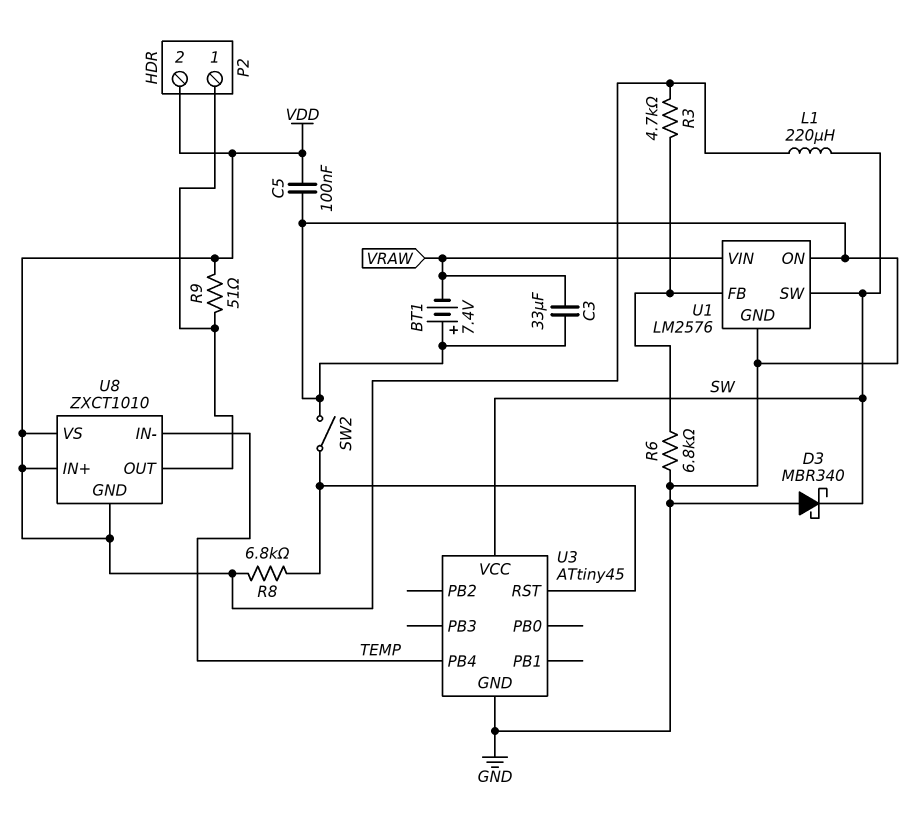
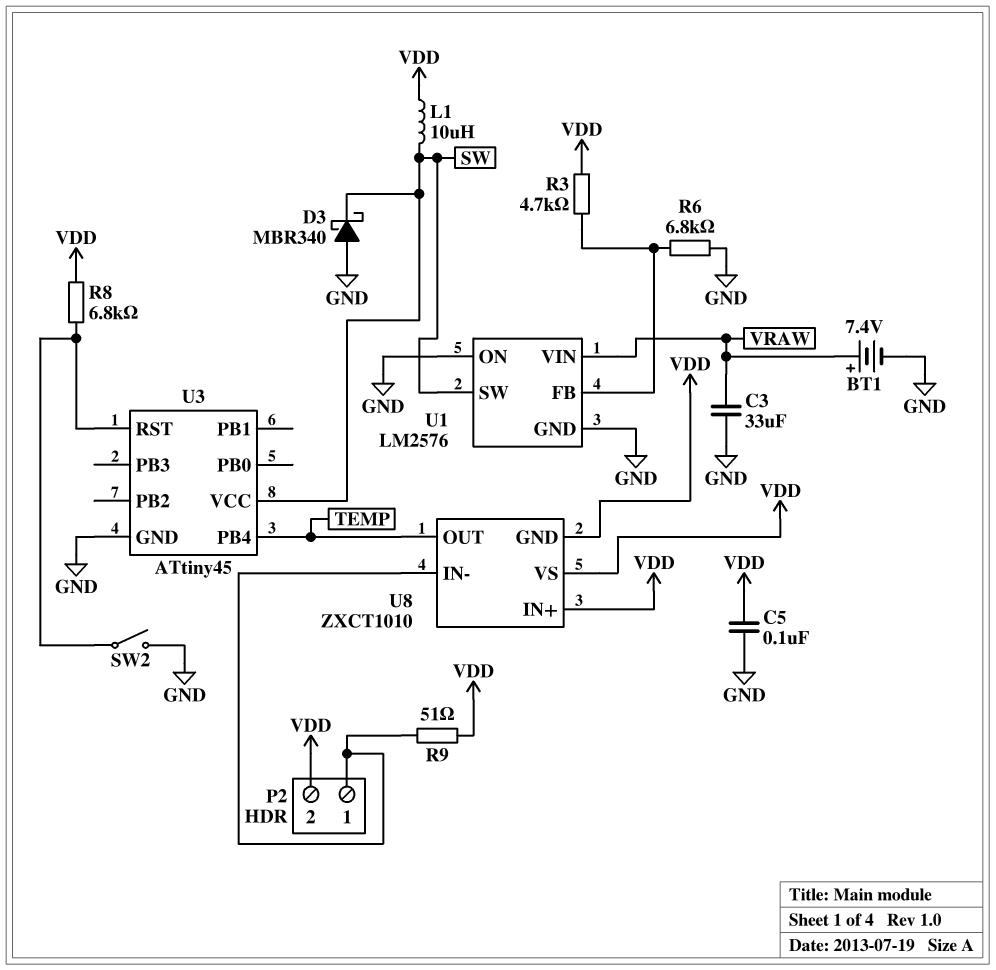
BT1: 7.4V (plus GND, minus VRAW) -> 7.4V (plus VRAW, minus GND)
L1: 220uH (SW, VDD) -> 10uH (SW, VDD)
U8 pin IN-: TEMP -> P2/1
U8 pin OUT: P2/1 -> TEMP

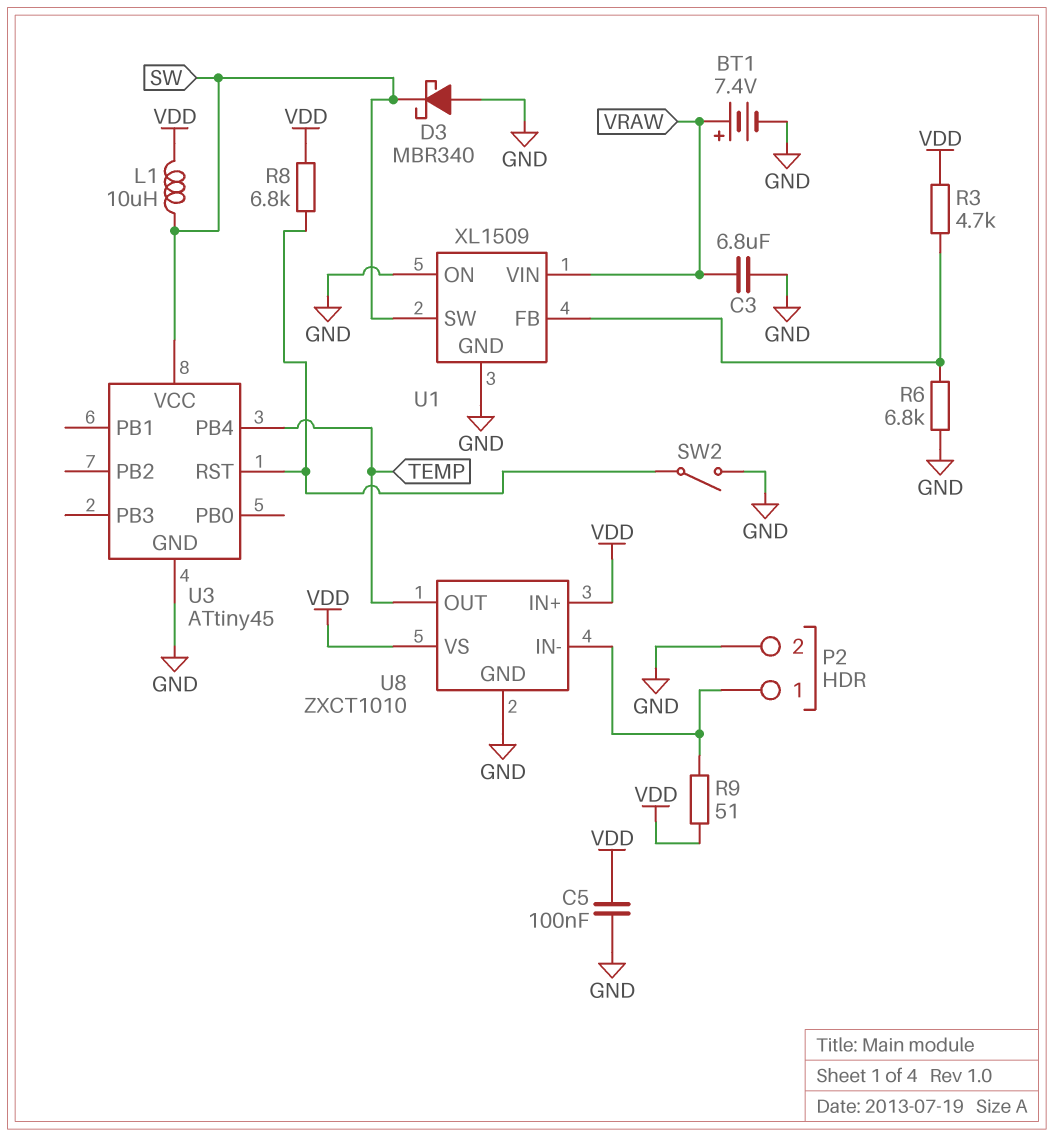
C3: 33uF (GND, VRAW) -> 6.8uF (GND, VRAW)
P2 pin 2: VDD -> GND
U1: LM2576 -> XL1509
U8 pin GND: VDD -> GND

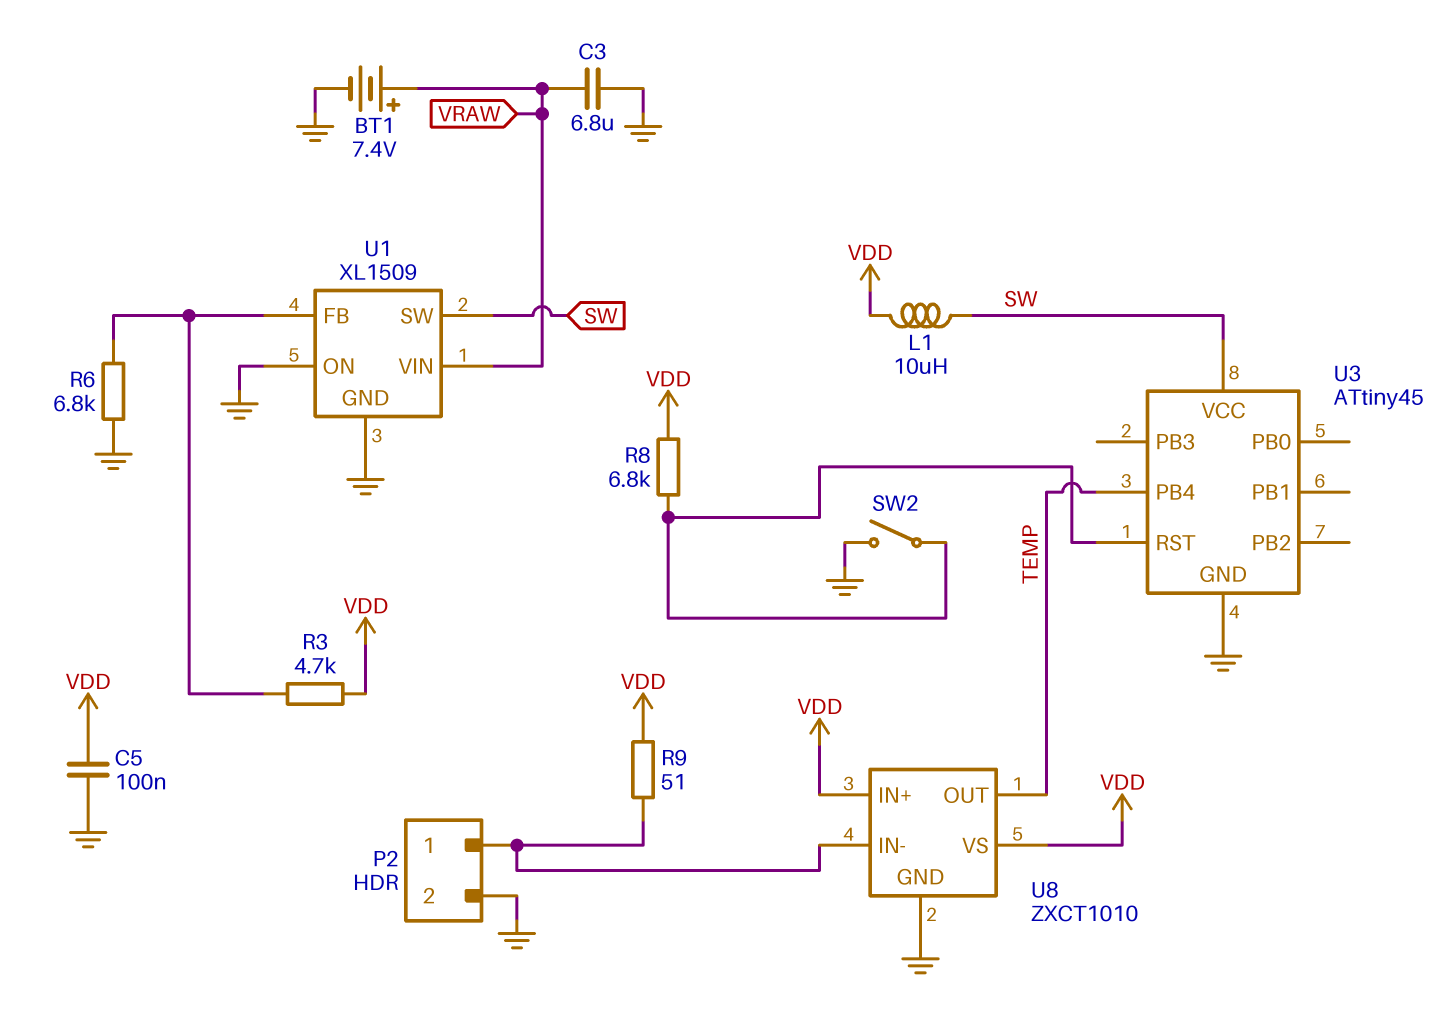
D3: schottky MBR340 (A GND, K SW) -> none

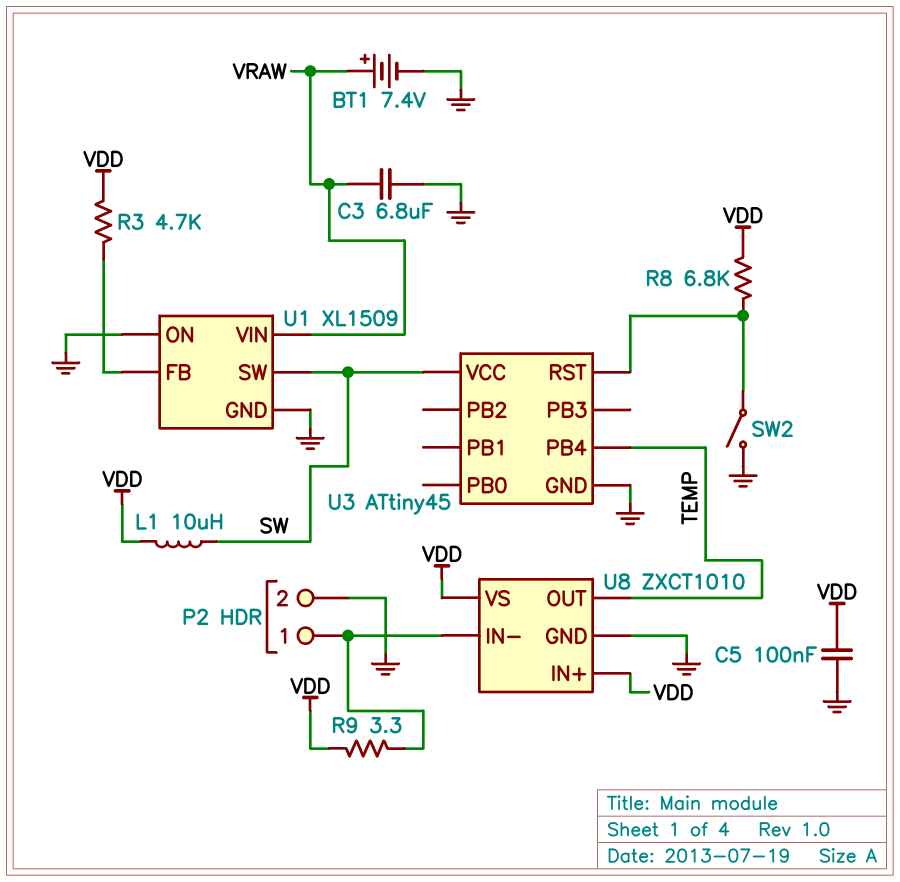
R6: 6.8k (GND, U1/FB) -> none
R9: 51 (P2/1, VDD) -> 3.3 (P2/1, VDD)

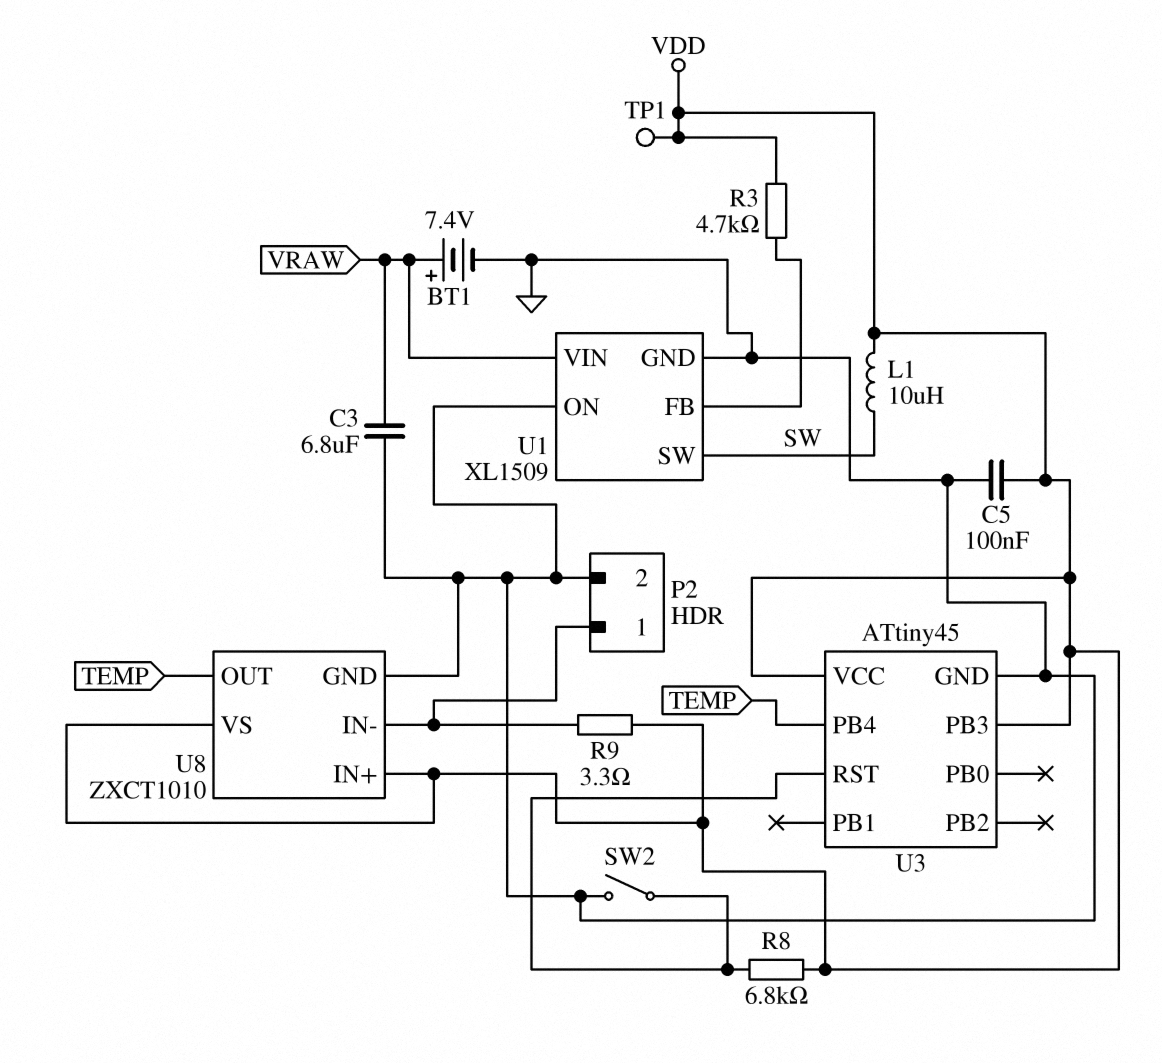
TP1: none -> test point (VDD)
U3 pin PB3: none -> VDD
U3 pin VCC: SW -> VDD

